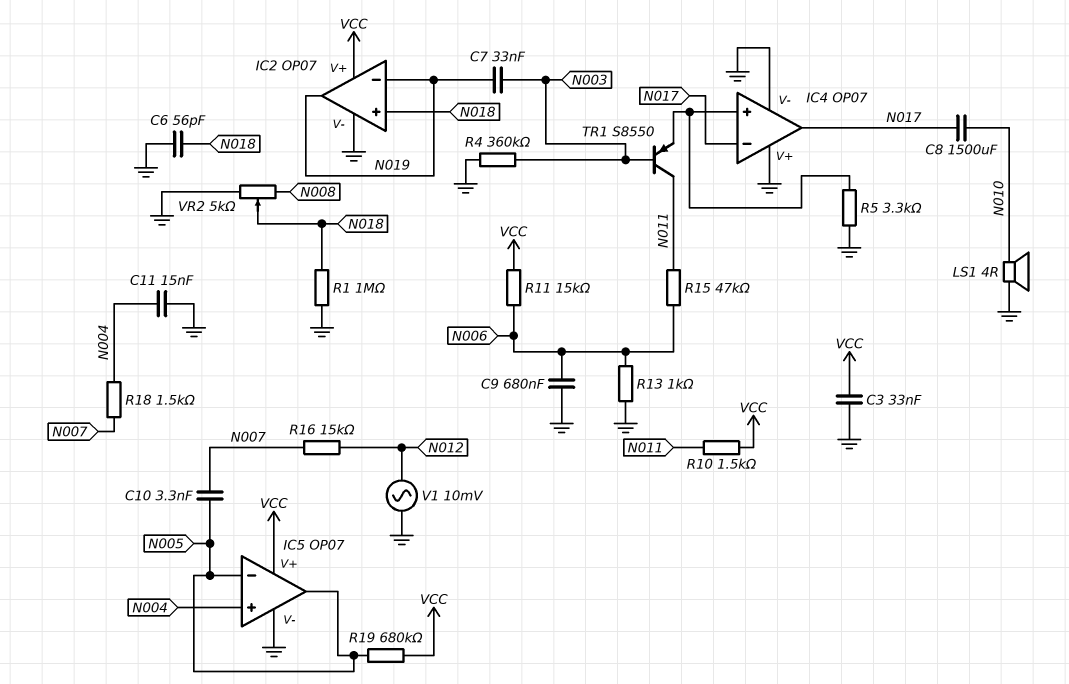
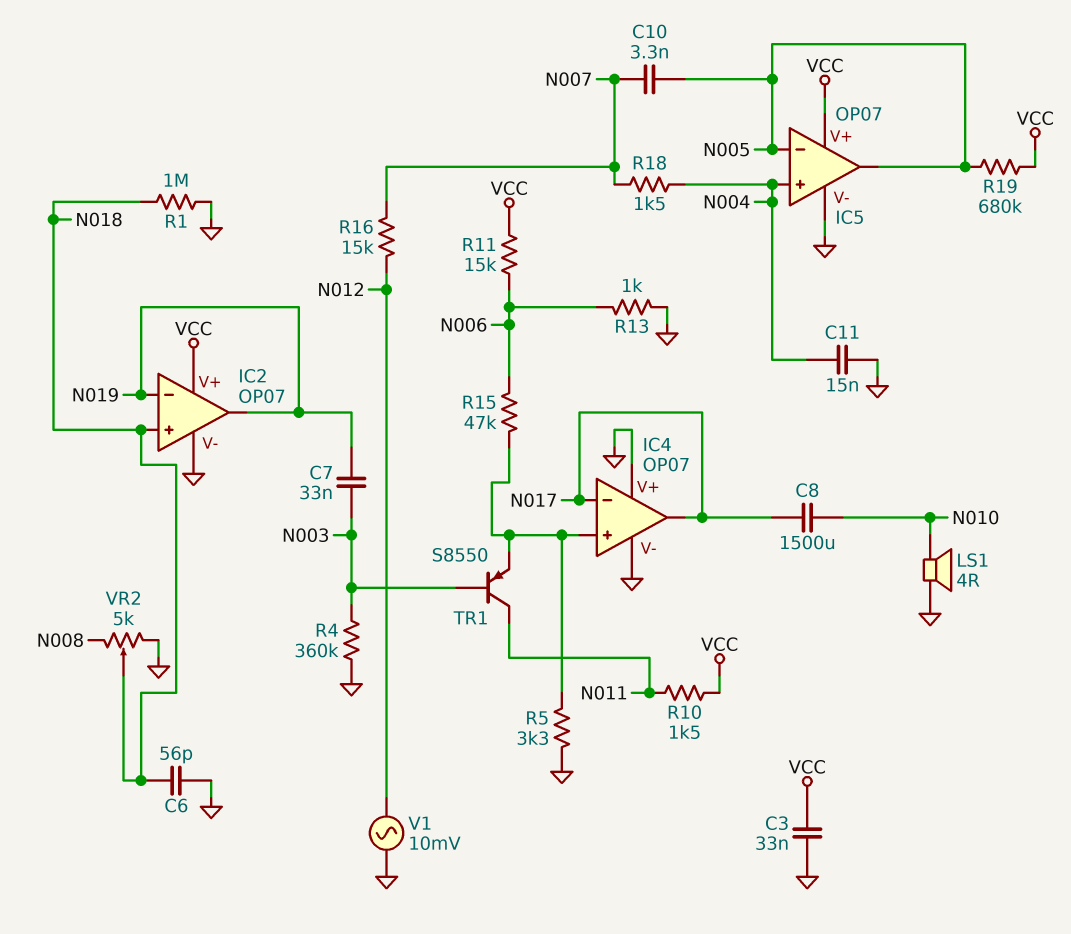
C9: 680nF (GND, N006) -> none
R15: 47k (N006, N011) -> 47k (IC4/in+, N006)

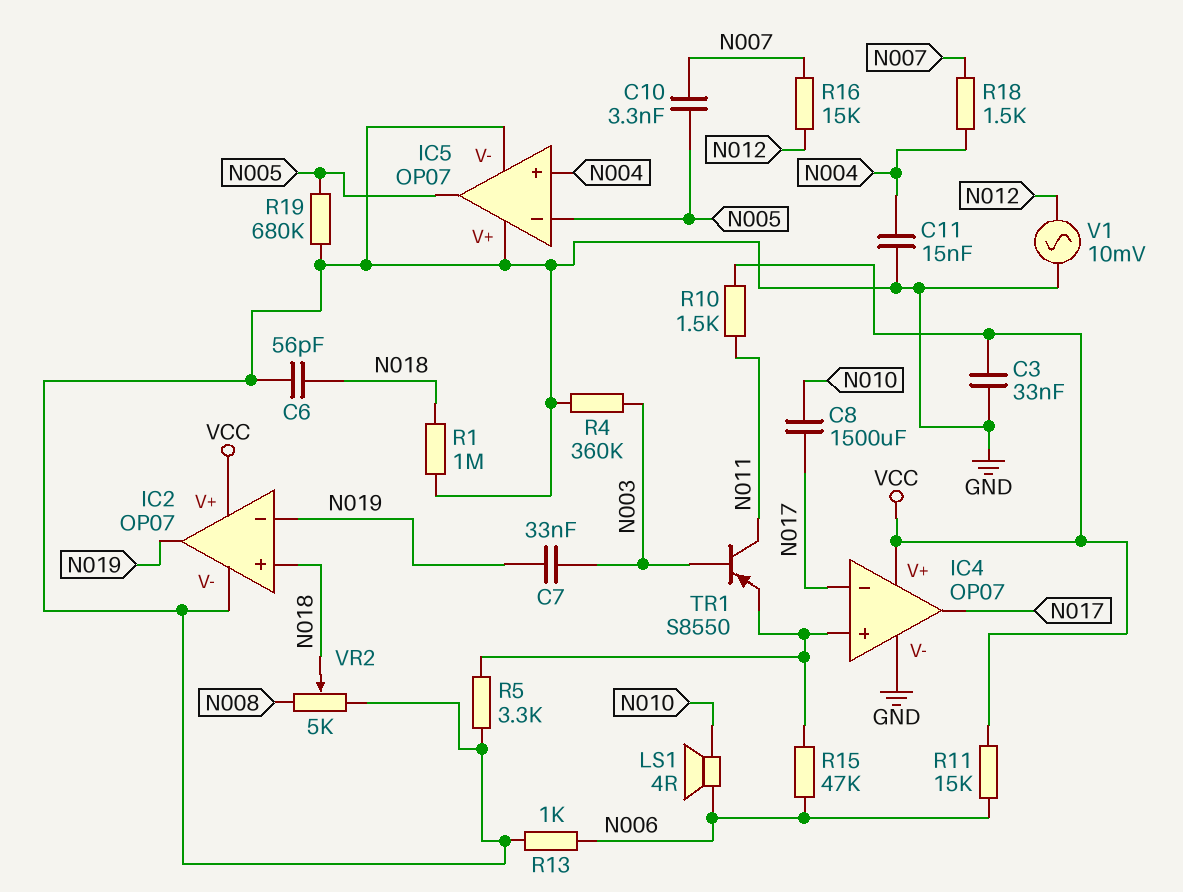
IC4 pin V+: GND -> VCC
IC5 pin V+: VCC -> GND
LS1: speaker 4R (GND, N010) -> speaker 4R (N006, N010)
R19: 680k (N005, VCC) -> 680k (GND, N005)

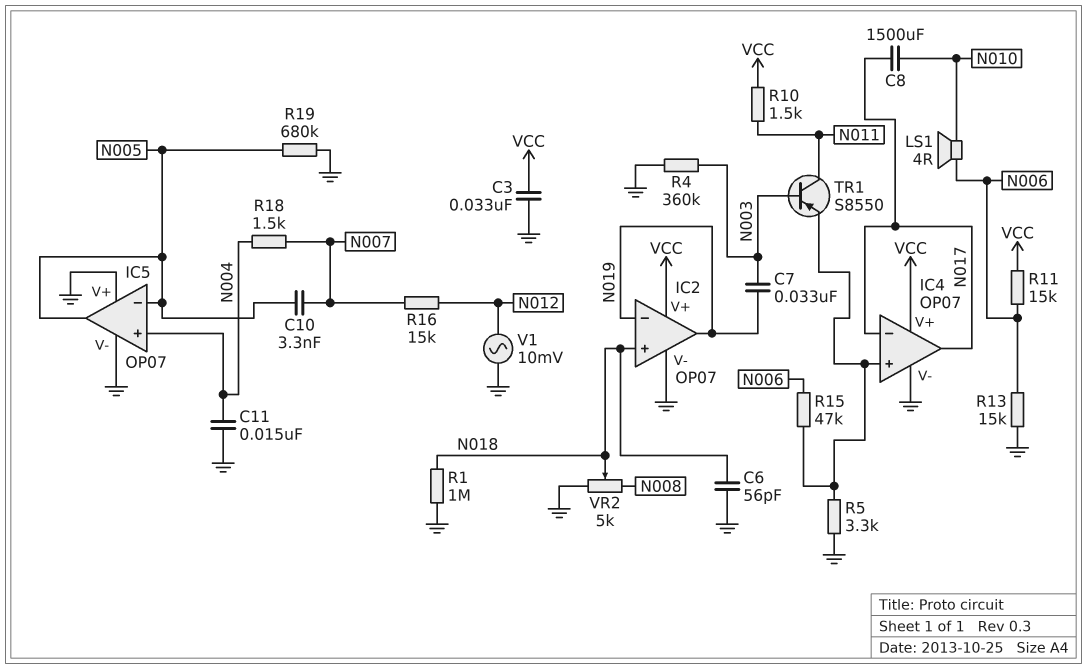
R13: 1k (GND, N006) -> 15k (GND, N006)

